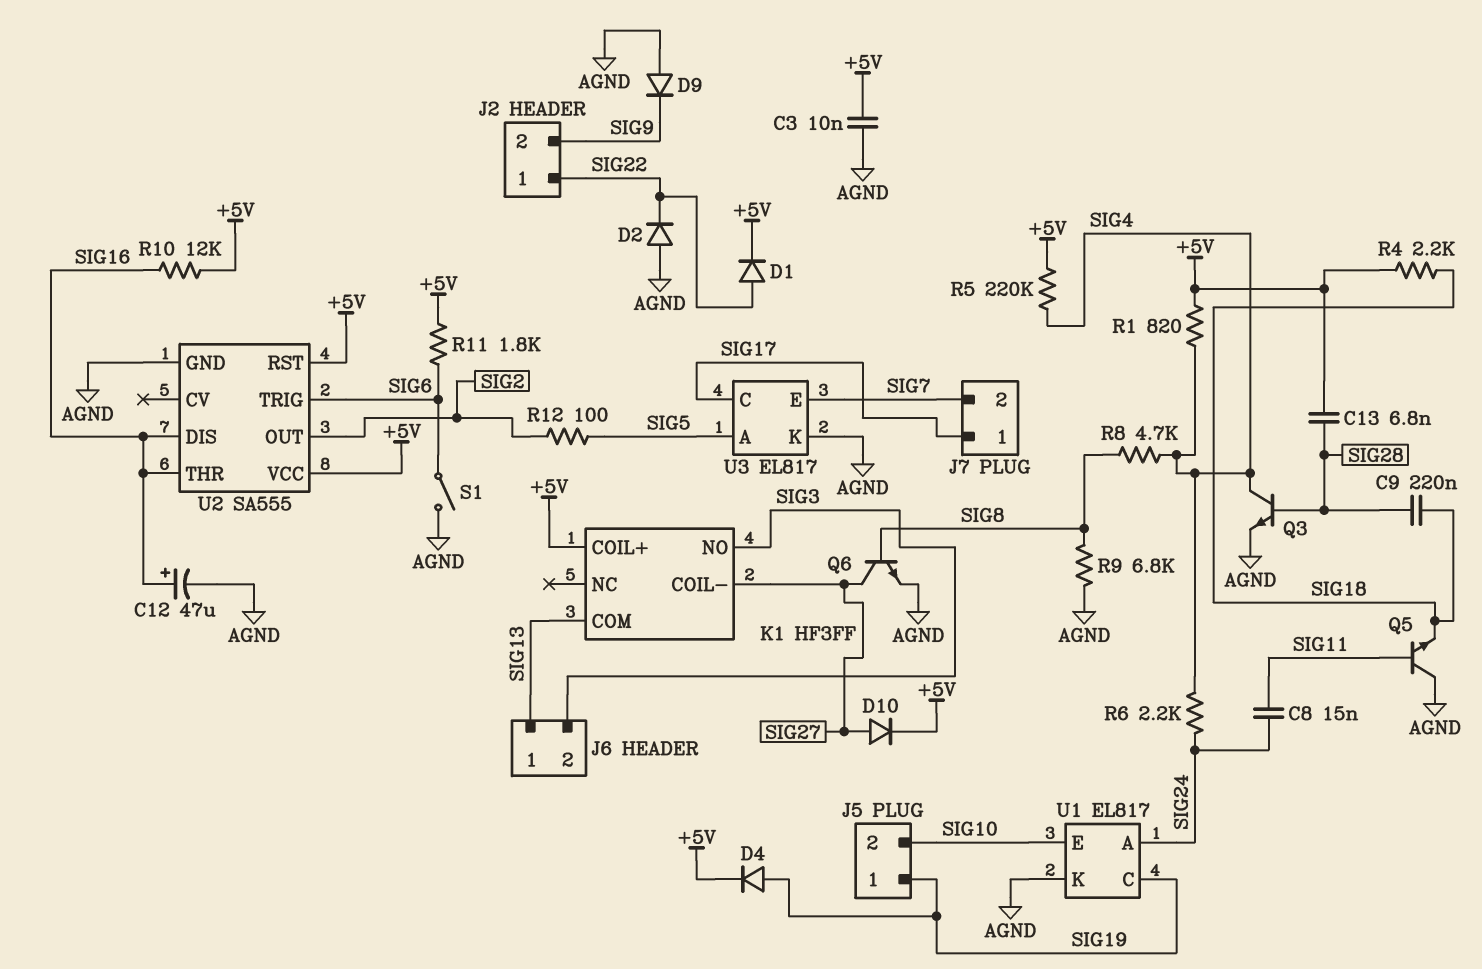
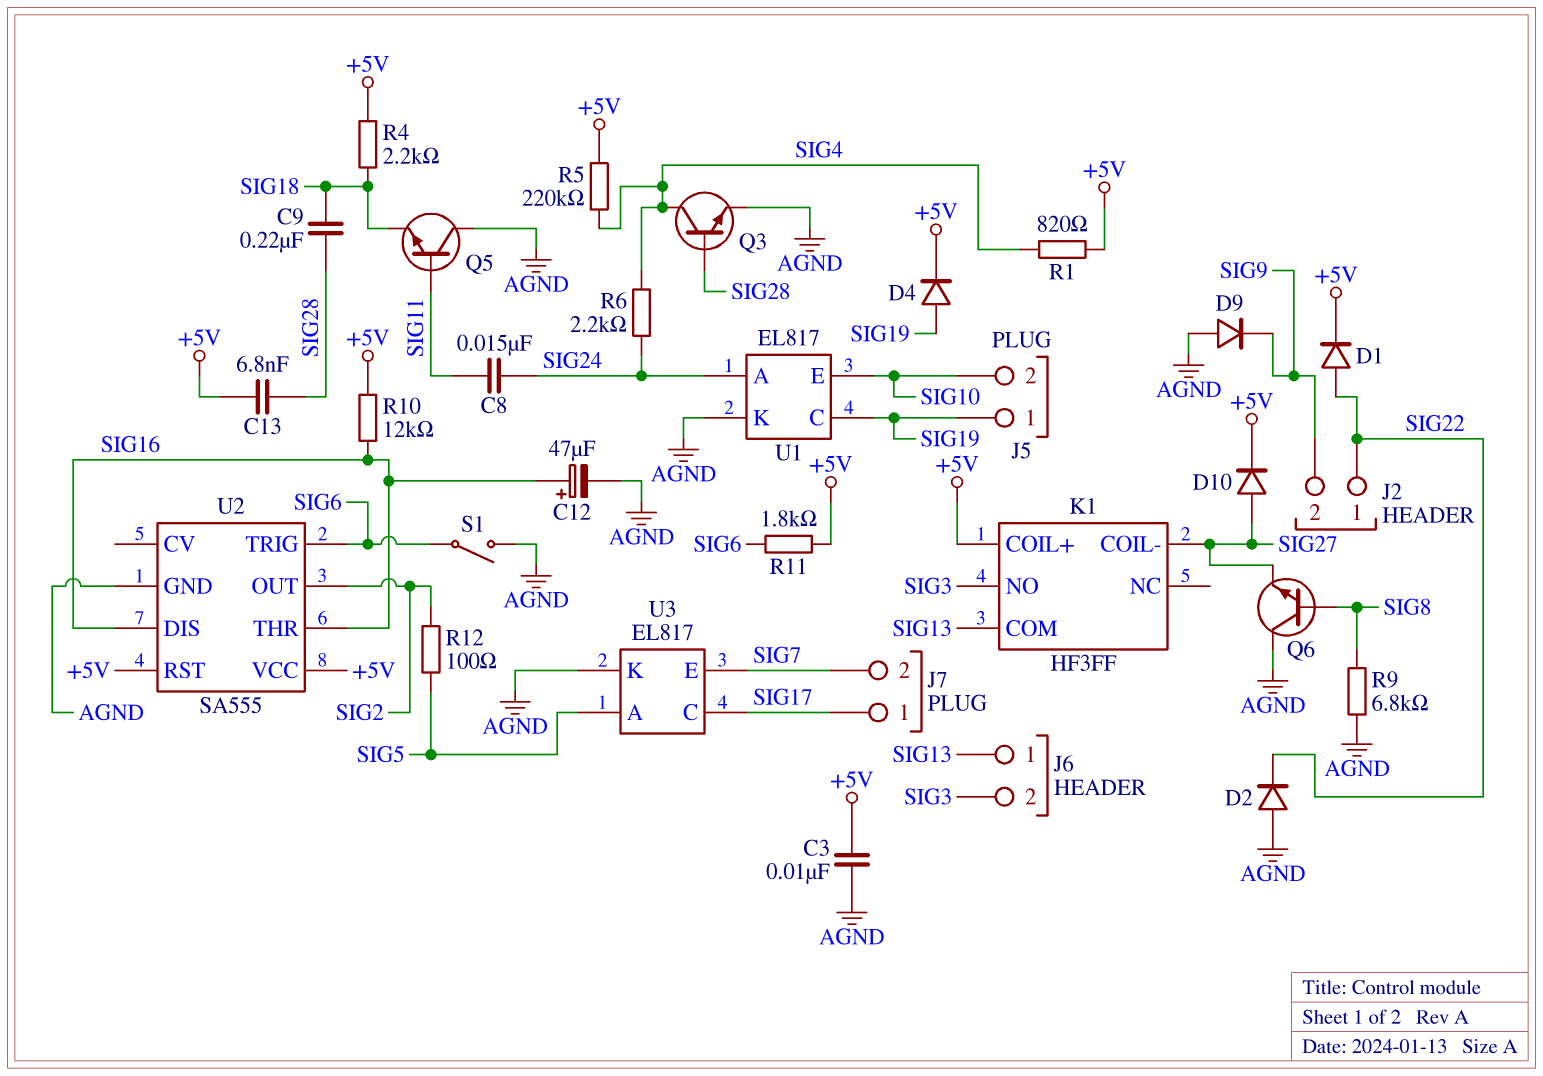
Q6: NPN (B SIG8, C SIG27, E AGND) -> NPN (B SIG8, C AGND, E SIG27)
R8: 4.7k (SIG4, SIG8) -> none

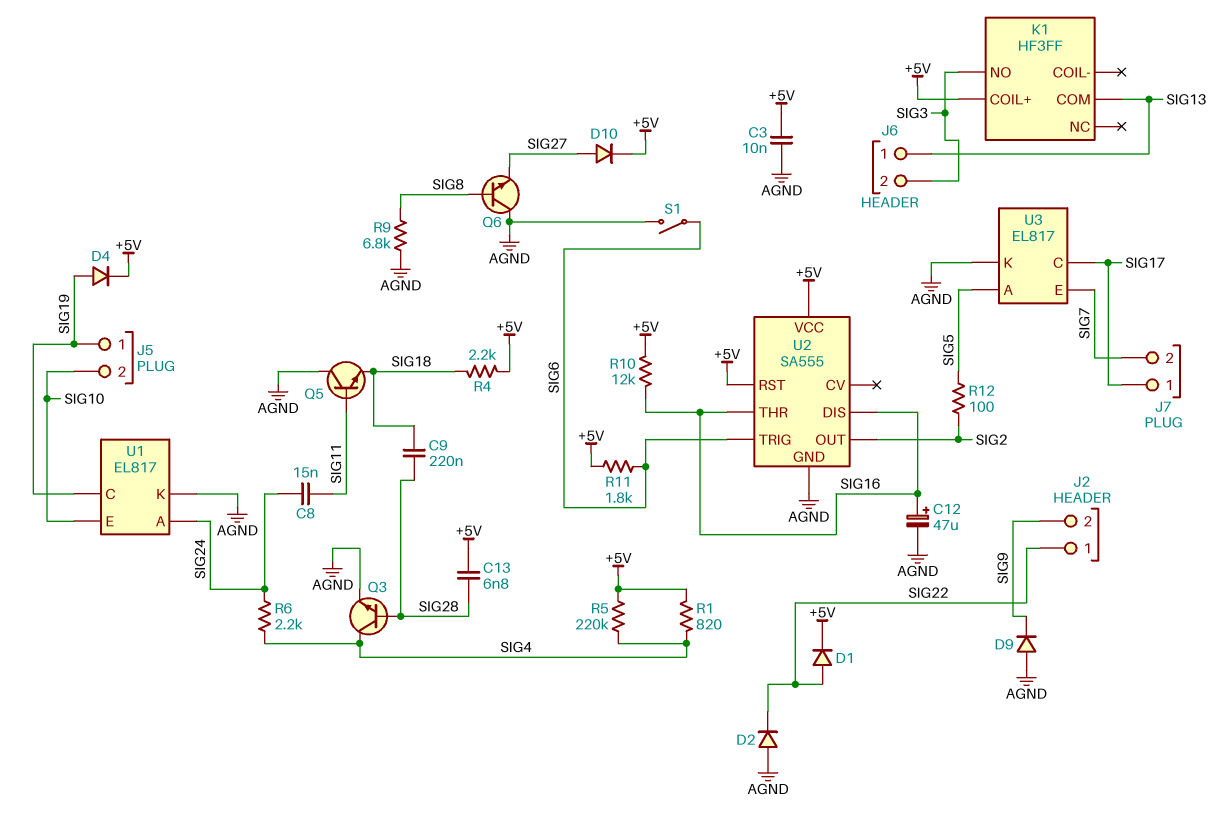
K1 pin COIL-: SIG27 -> none

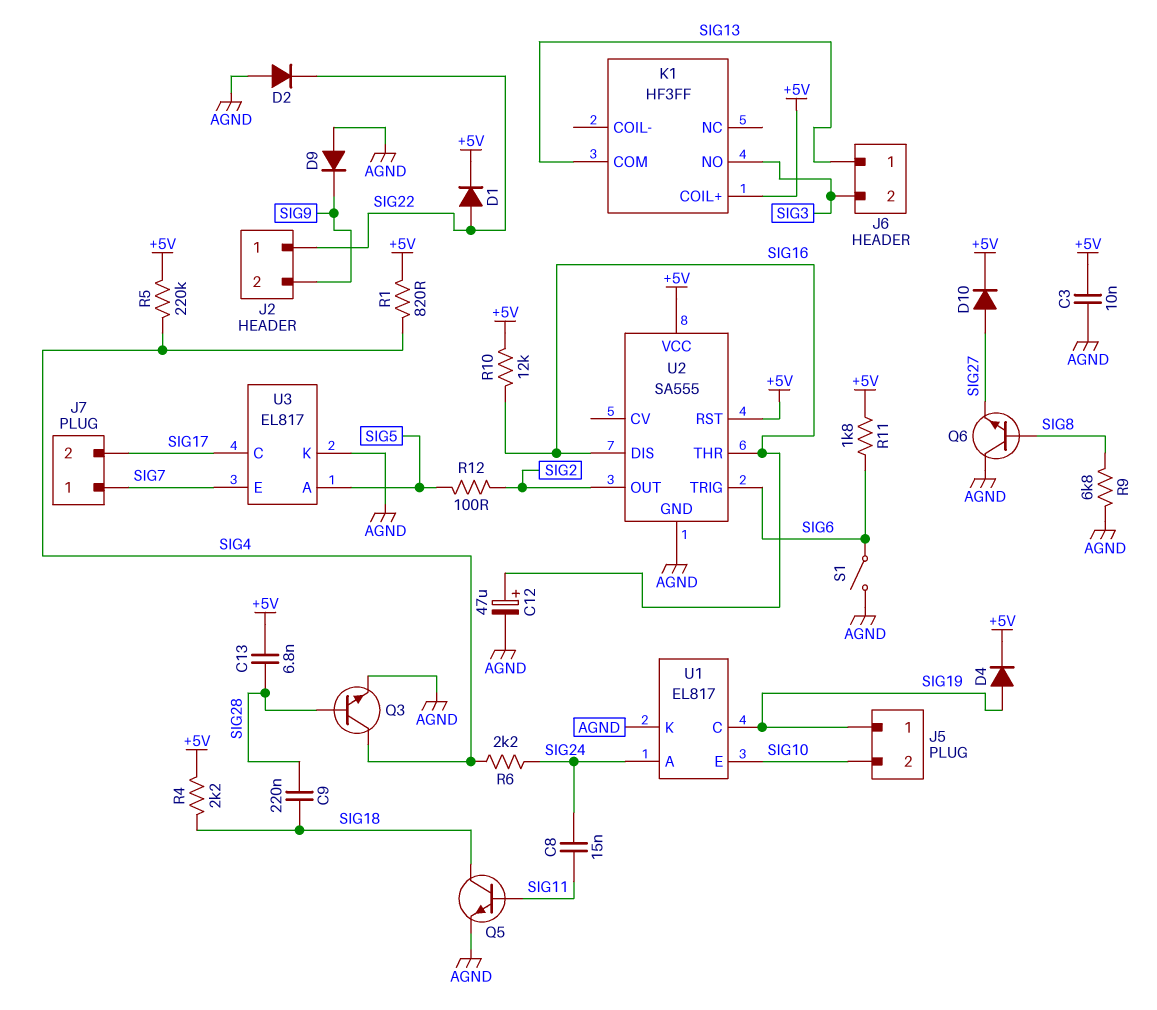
J7 pin 1: SIG17 -> SIG7
J7 pin 2: SIG7 -> SIG17
Q5: NPN (B SIG11, C AGND, E SIG18) -> NPN (B SIG11, C SIG18, E AGND)

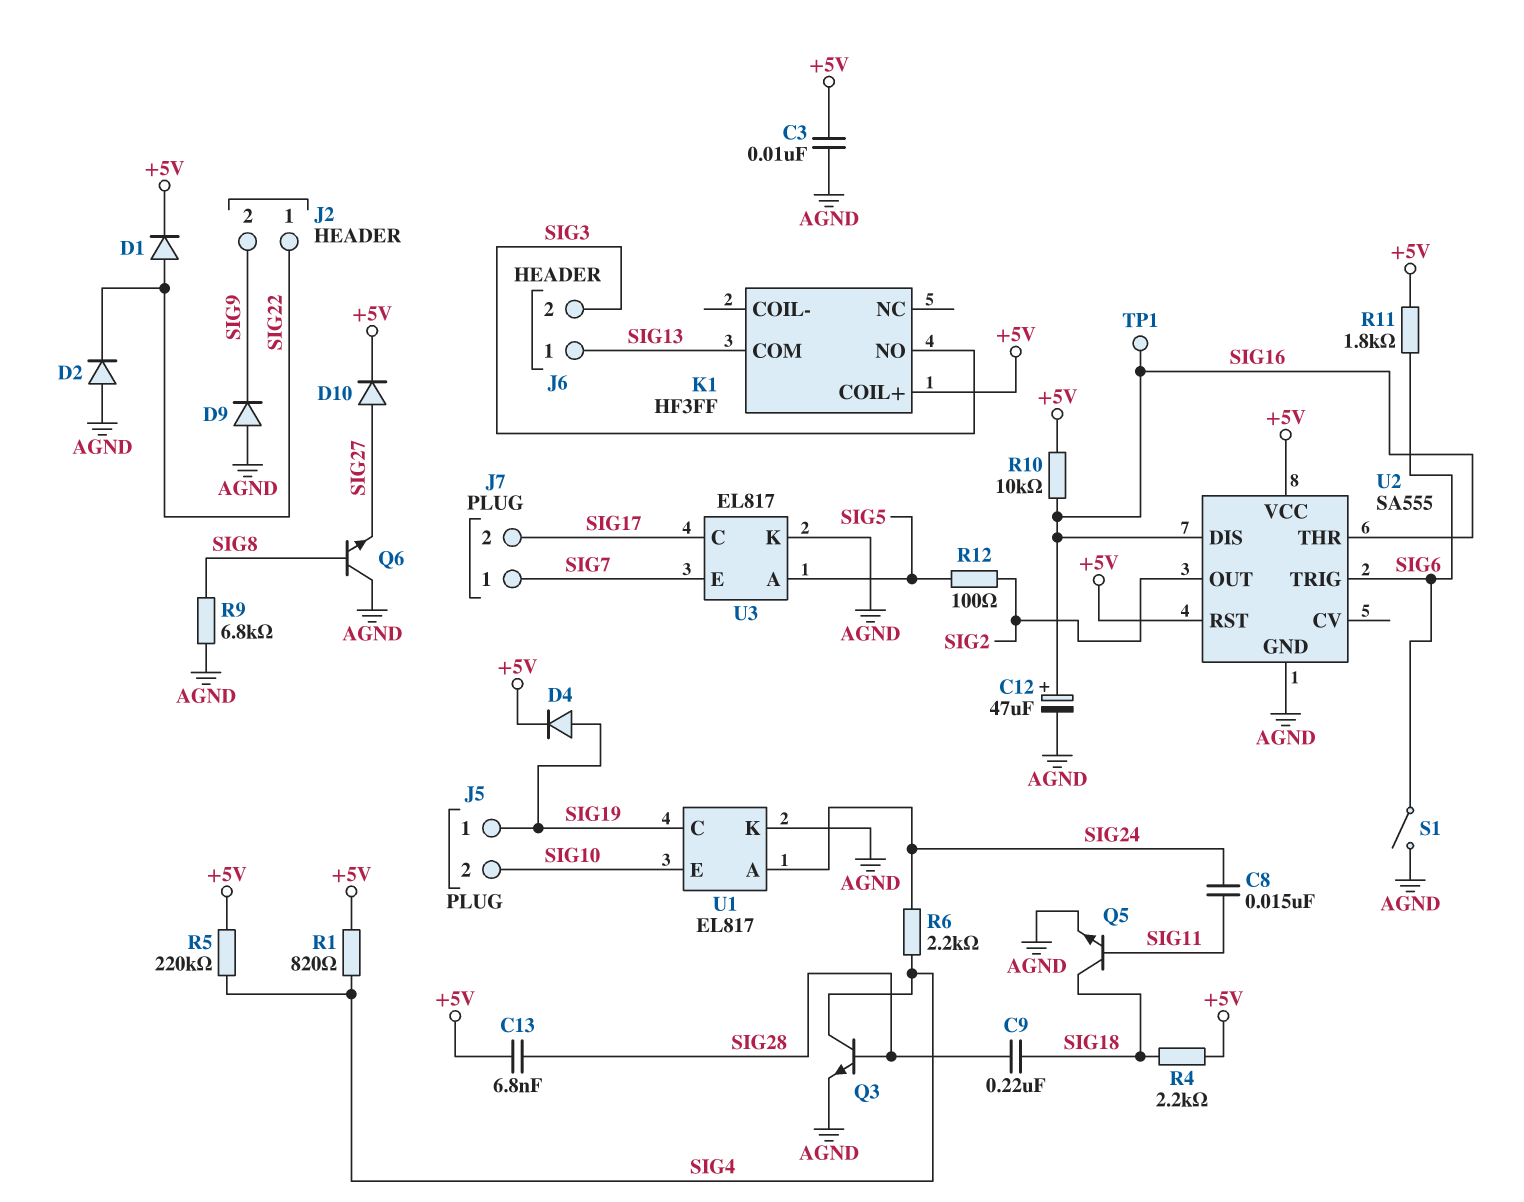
R10: 12k (+5V, SIG16) -> 10k (+5V, SIG16)
TP1: none -> test point (SIG16)

